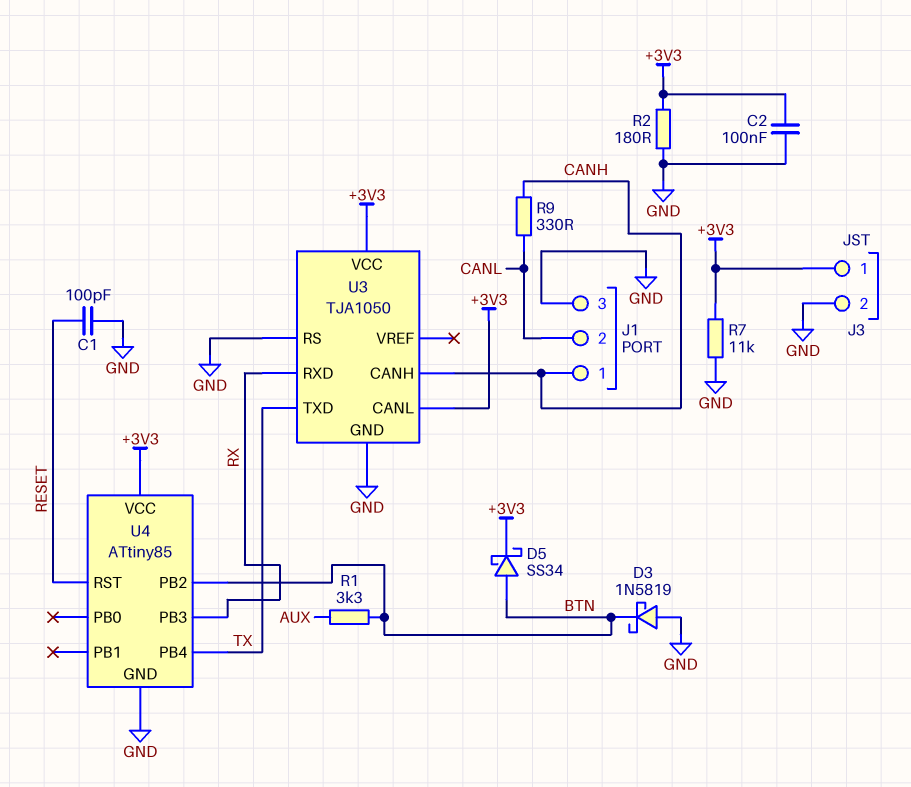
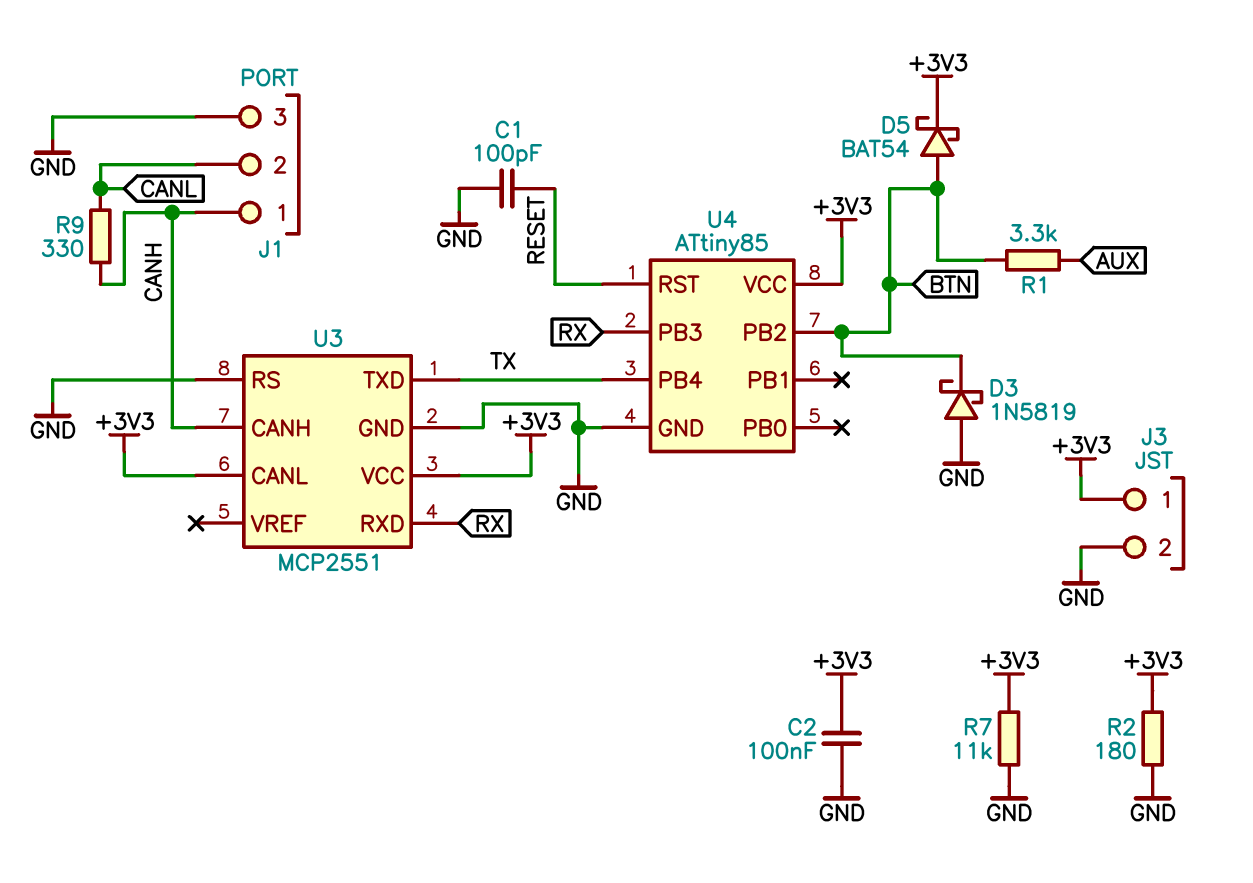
D5: schottky SS34 (A BTN, K +3V3) -> schottky BAT54 (A BTN, K +3V3)
U3: TJA1050 -> MCP2551

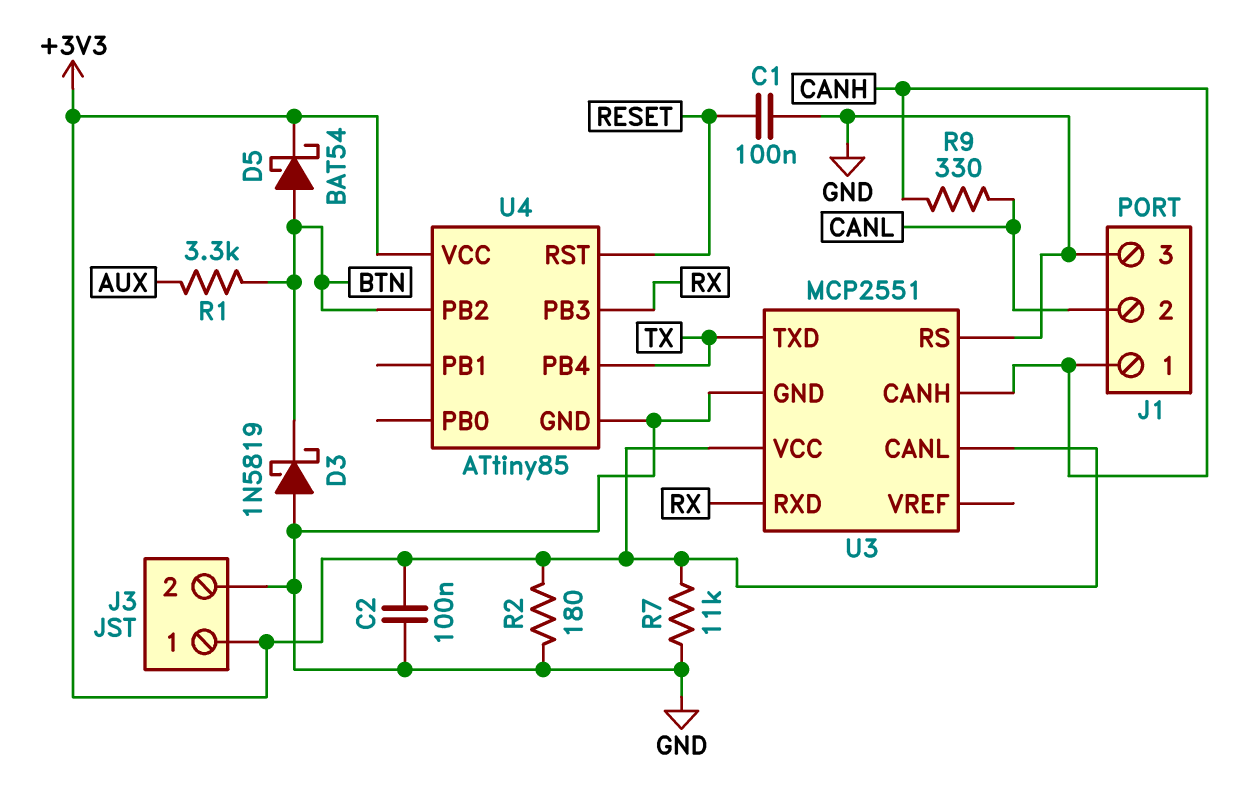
C1: 100pF (GND, RESET) -> 100nF (GND, RESET)

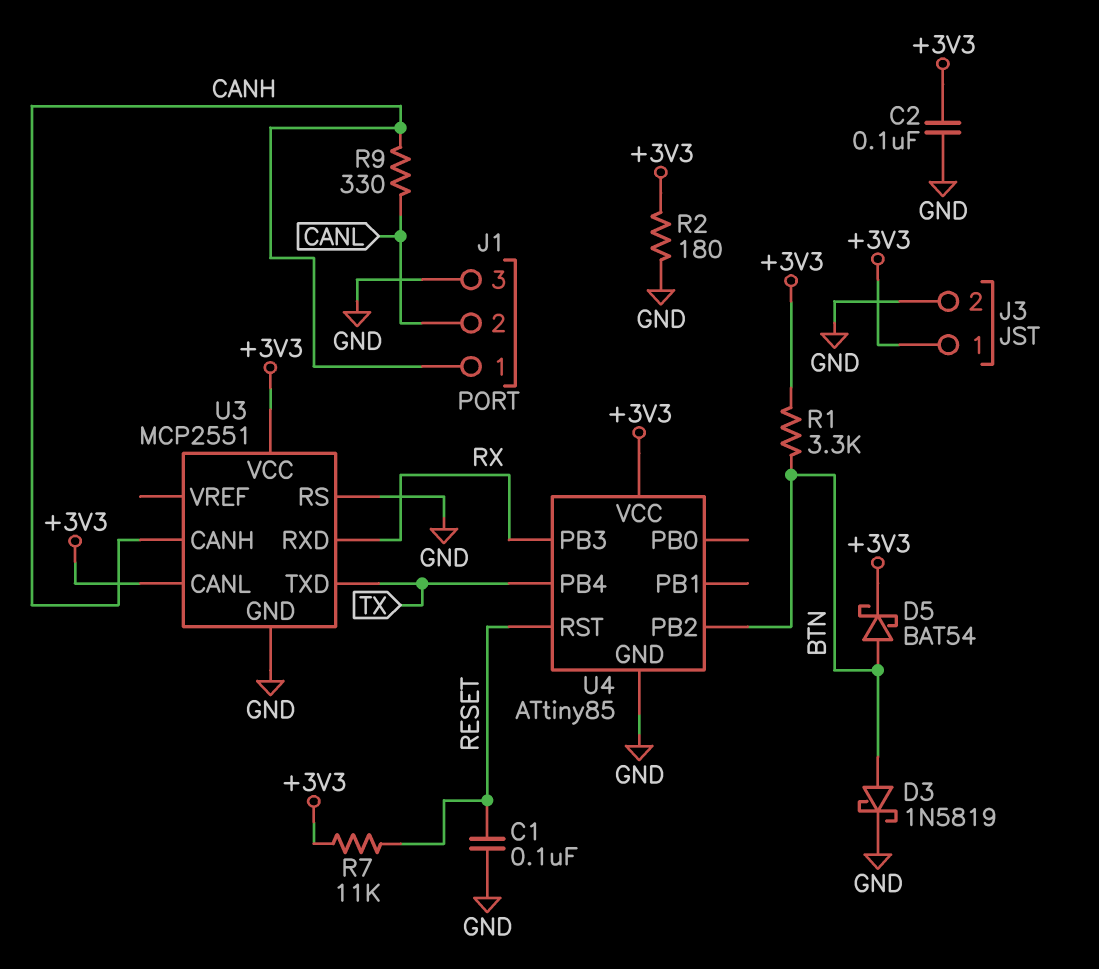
D3: schottky 1N5819 (A GND, K BTN) -> schottky 1N5819 (A BTN, K GND)
R1: 3.3k (AUX, BTN) -> 3.3k (+3V3, BTN)
R7: 11k (+3V3, GND) -> 11k (+3V3, RESET)

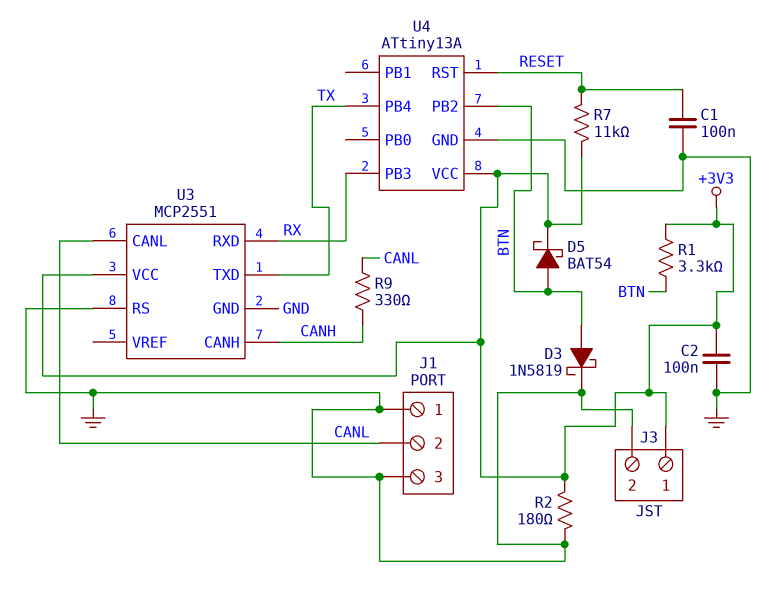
J1 pin 1: CANH -> GND
U3 pin CANL: +3V3 -> CANL
U4: ATtiny85 -> ATtiny13A

